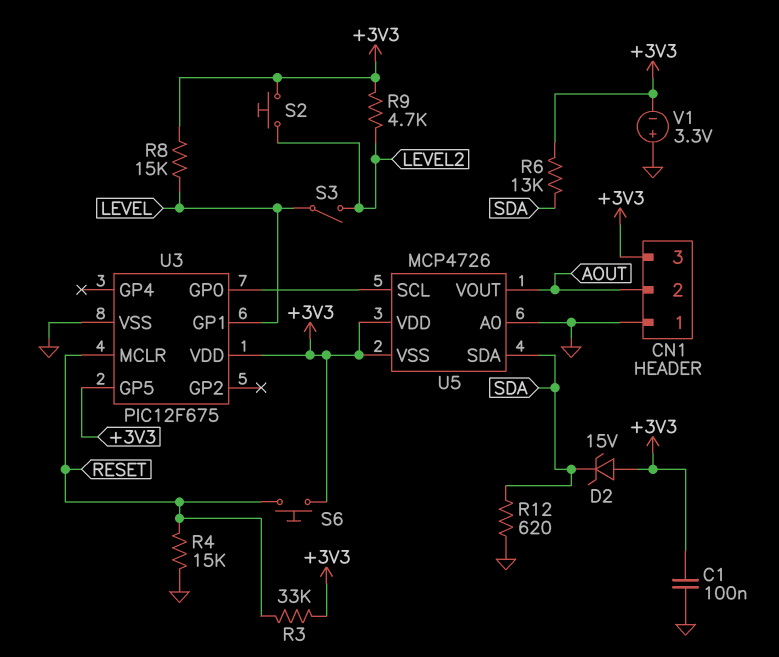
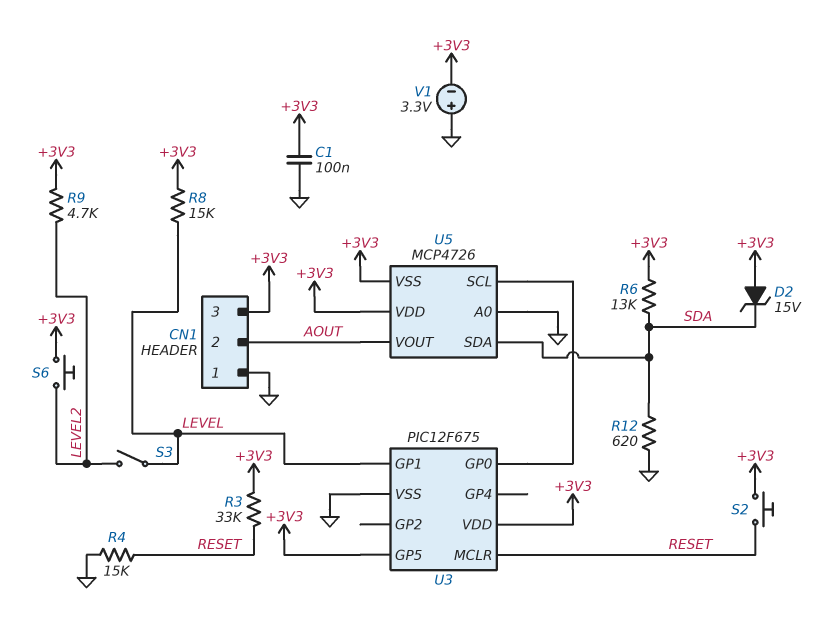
S2: button (+3V3, LEVEL2) -> button (+3V3, RESET)
S6: button (+3V3, RESET) -> button (+3V3, LEVEL2)

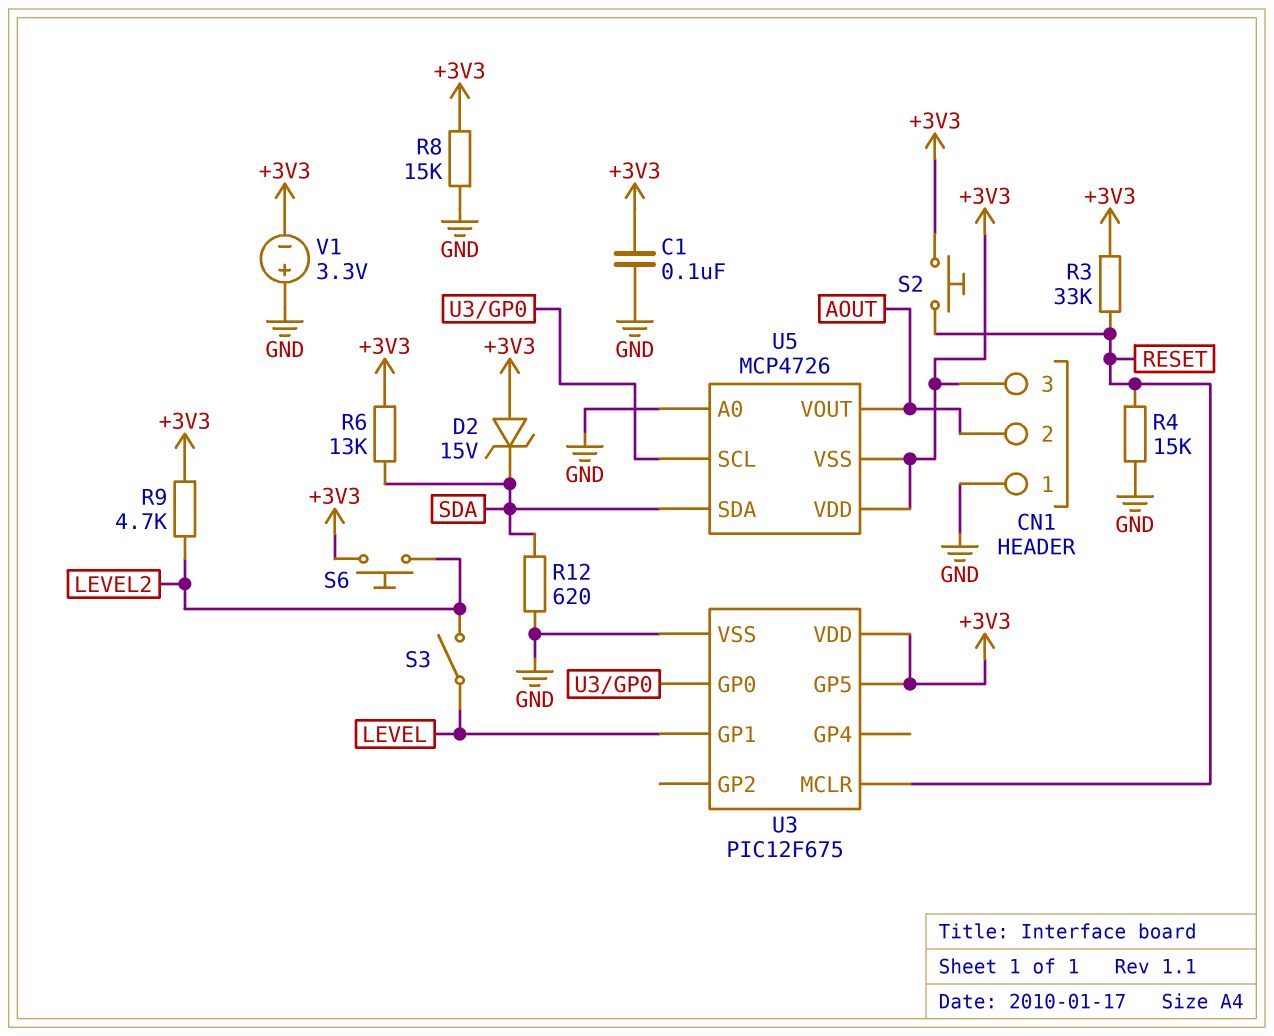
R8: 15k (+3V3, LEVEL) -> 15k (+3V3, GND)

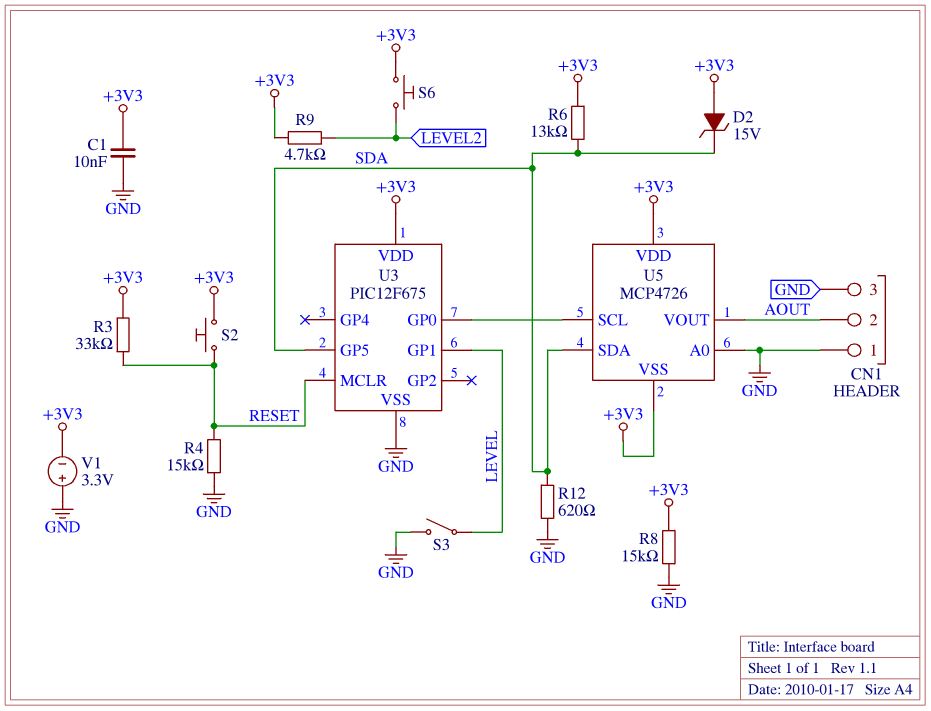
C1: 100nF (+3V3, GND) -> 10nF (+3V3, GND)
CN1 pin 3: +3V3 -> GND
S3: switch (LEVEL, LEVEL2) -> switch (GND, LEVEL)
U3 pin GP5: +3V3 -> SDA

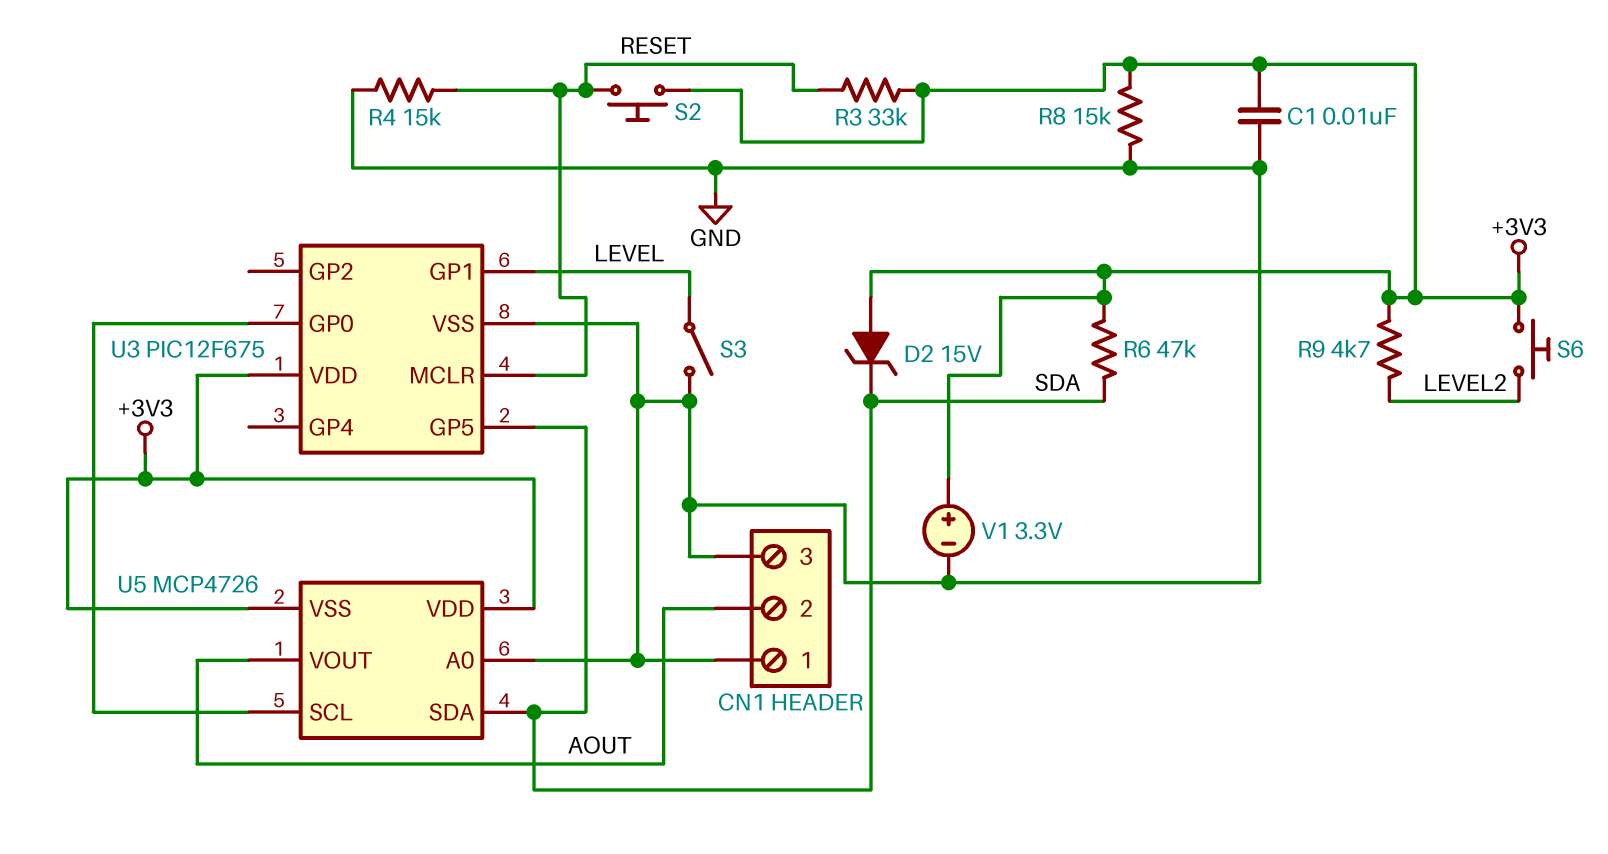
R6: 13k (+3V3, SDA) -> 47k (+3V3, SDA)
R12: 620 (GND, SDA) -> none
V1: 3.3V (plus GND, minus +3V3) -> 3.3V (plus +3V3, minus GND)

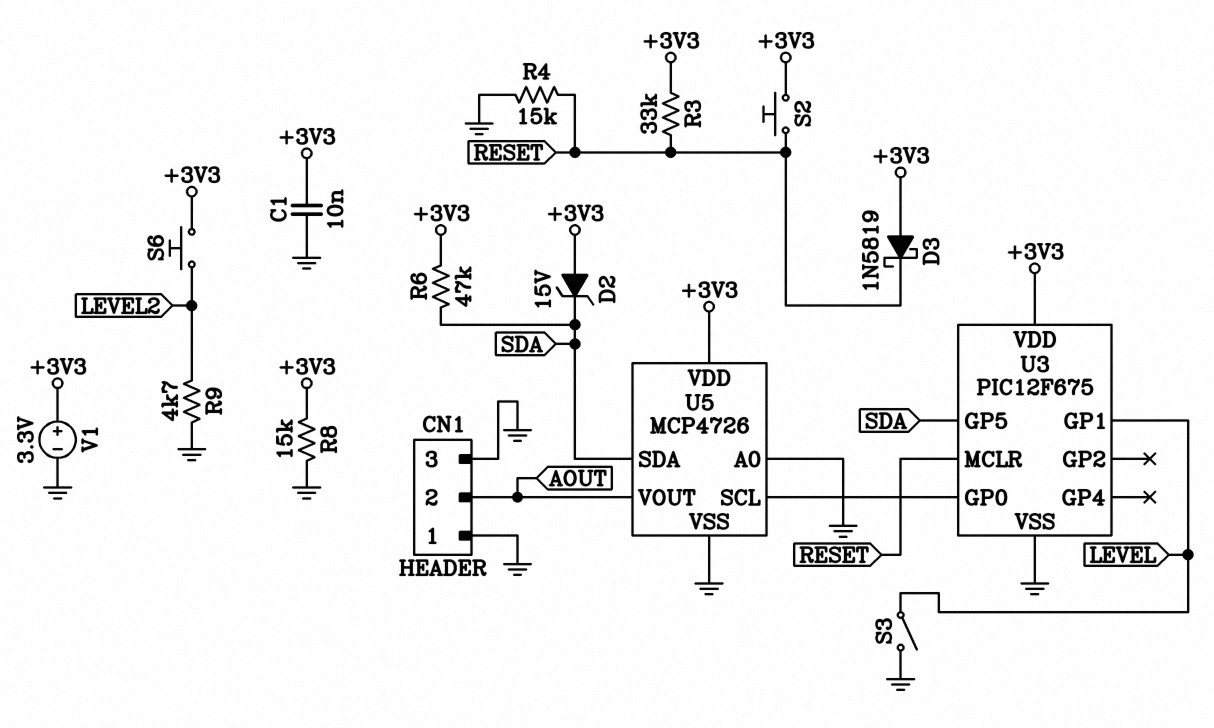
D3: none -> schottky 1N5819 (A +3V3, K RESET)
R9: 4.7k (+3V3, LEVEL2) -> 4.7k (GND, LEVEL2)
U5 pin VSS: +3V3 -> GND

